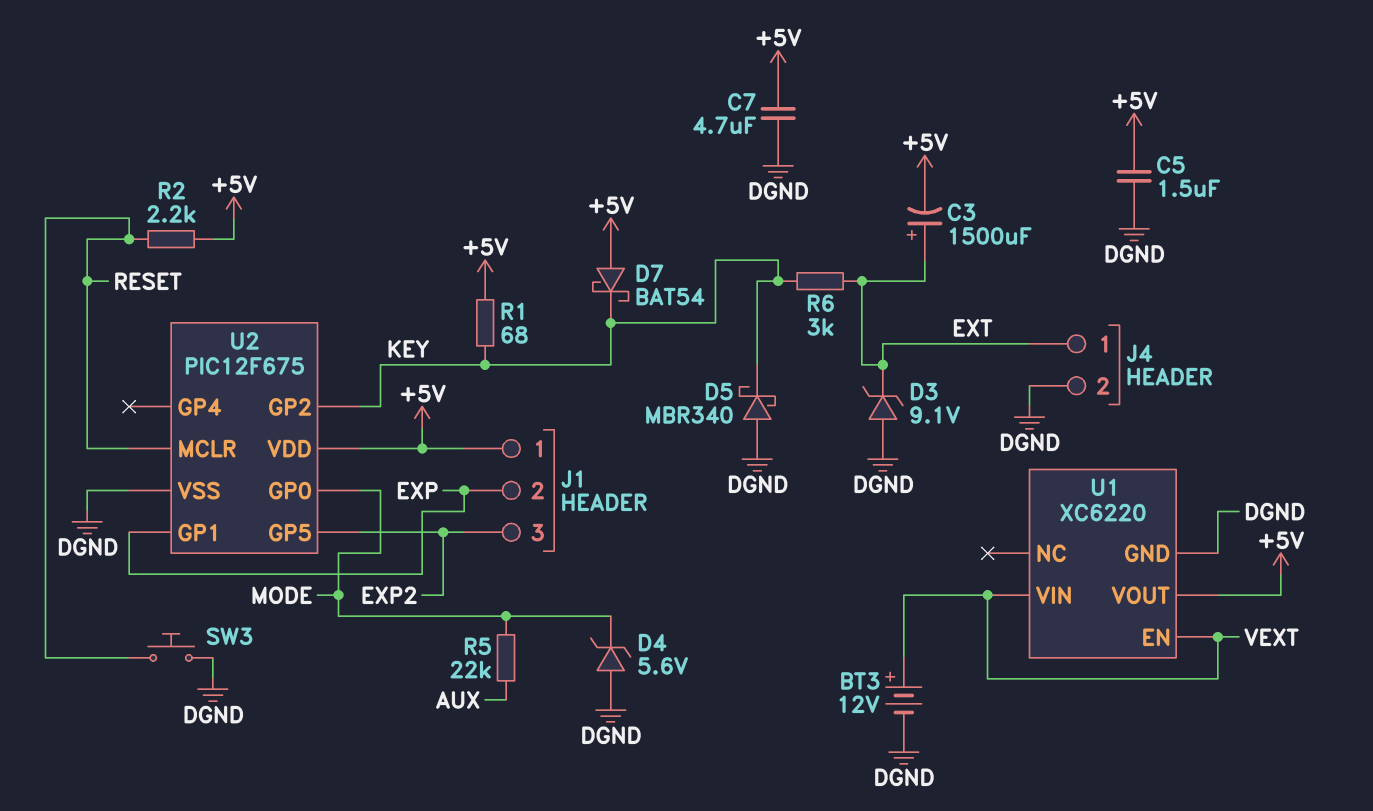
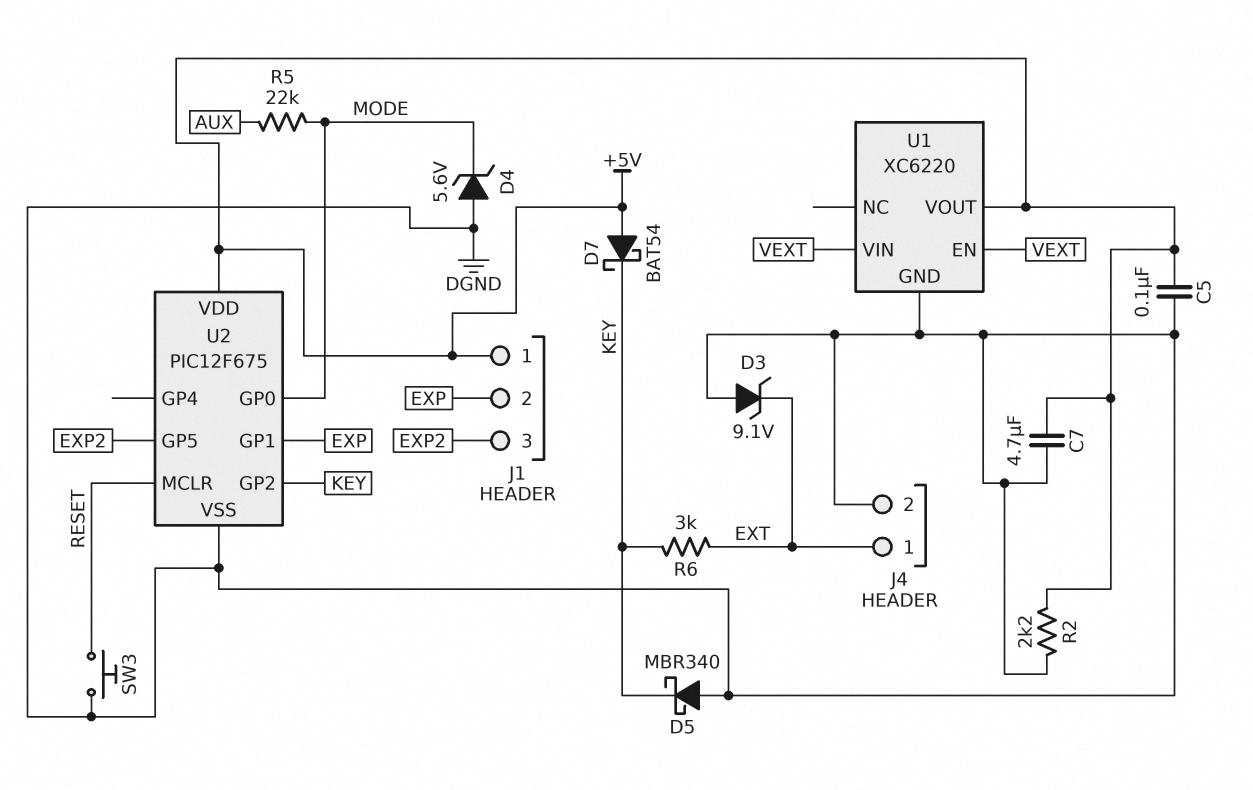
BT3: 12V (plus VEXT, minus DGND) -> none
C3: 1500uF (plus EXT, minus +5V) -> none
C5: 1.5uF (+5V, DGND) -> 100nF (+5V, DGND)
R1: 68 (+5V, KEY) -> none
R2: 2.2k (+5V, RESET) -> 2.2k (+5V, DGND)

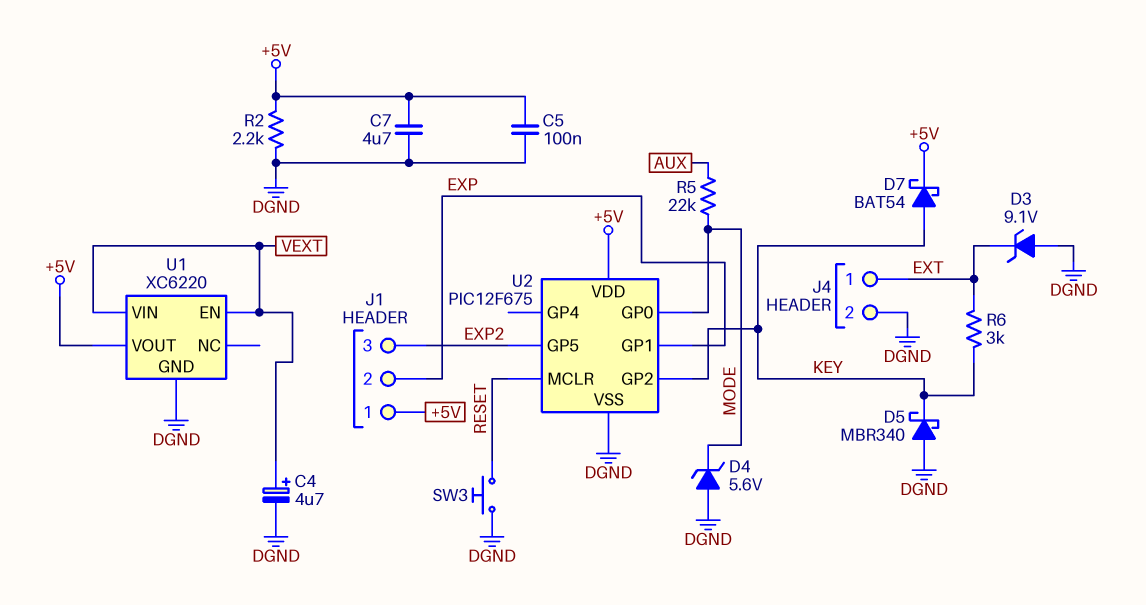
C4: none -> 4.7uF (plus VEXT, minus DGND)
D7: schottky BAT54 (A +5V, K KEY) -> schottky BAT54 (A KEY, K +5V)

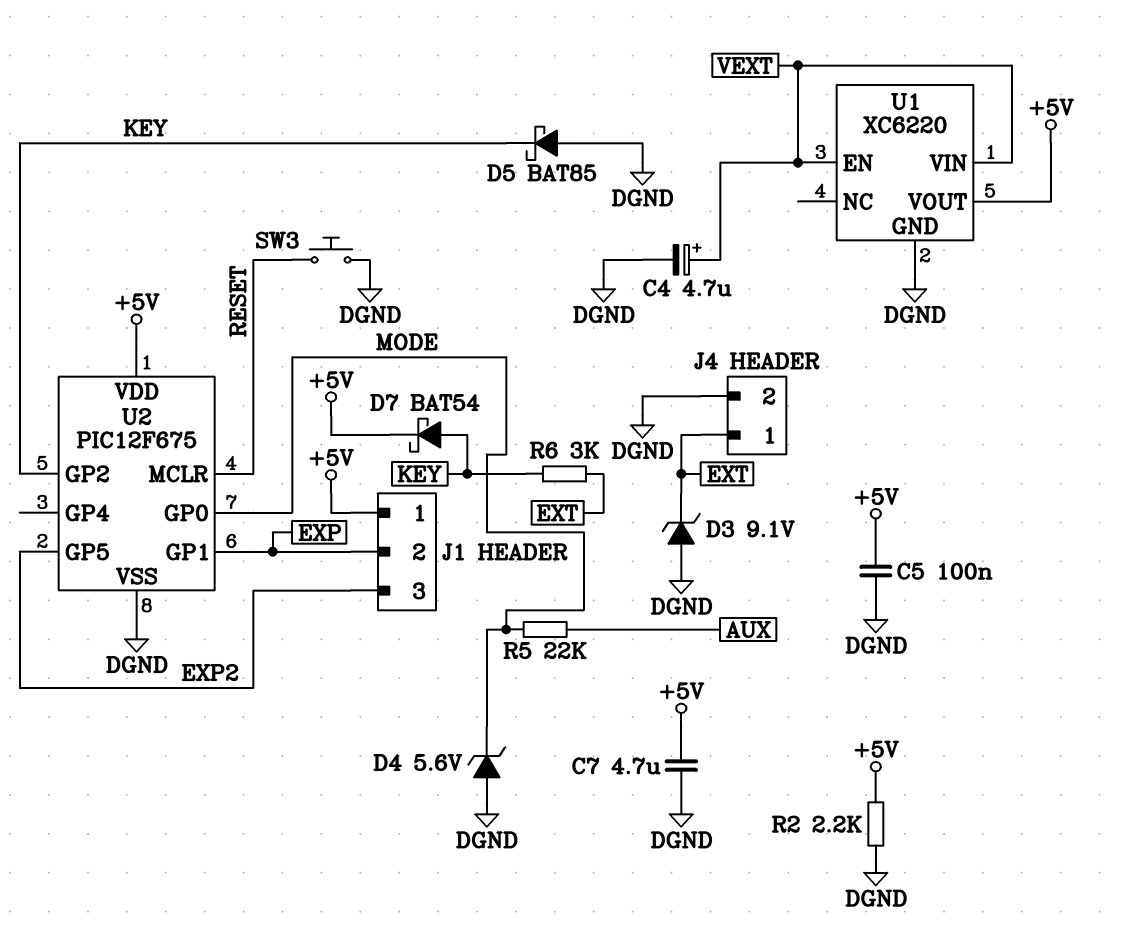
D5: schottky MBR340 (A DGND, K KEY) -> schottky BAT85 (A DGND, K KEY)

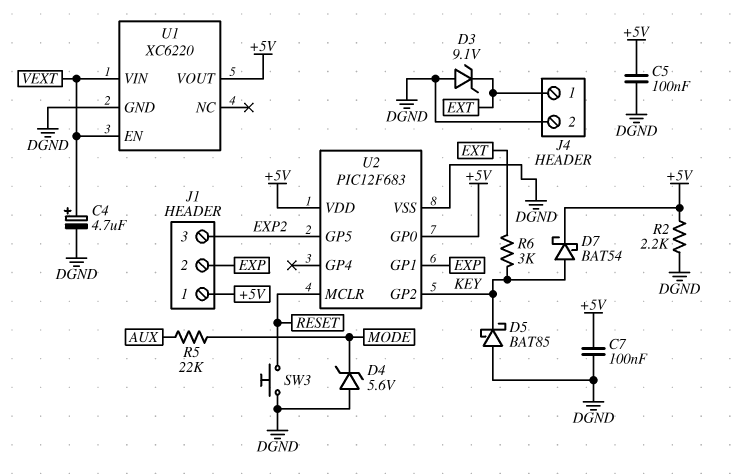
C7: 4.7uF (+5V, DGND) -> 100nF (+5V, DGND)
U2: PIC12F675 -> PIC12F683
U2 pin GP0: MODE -> +5V

